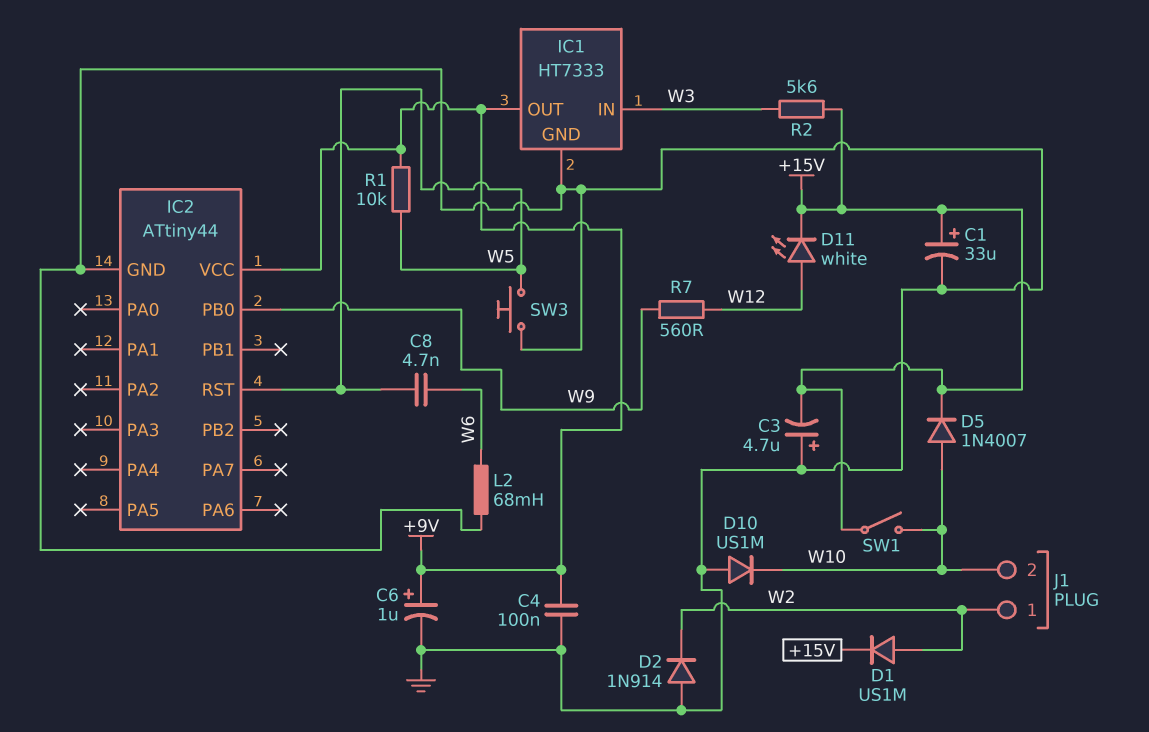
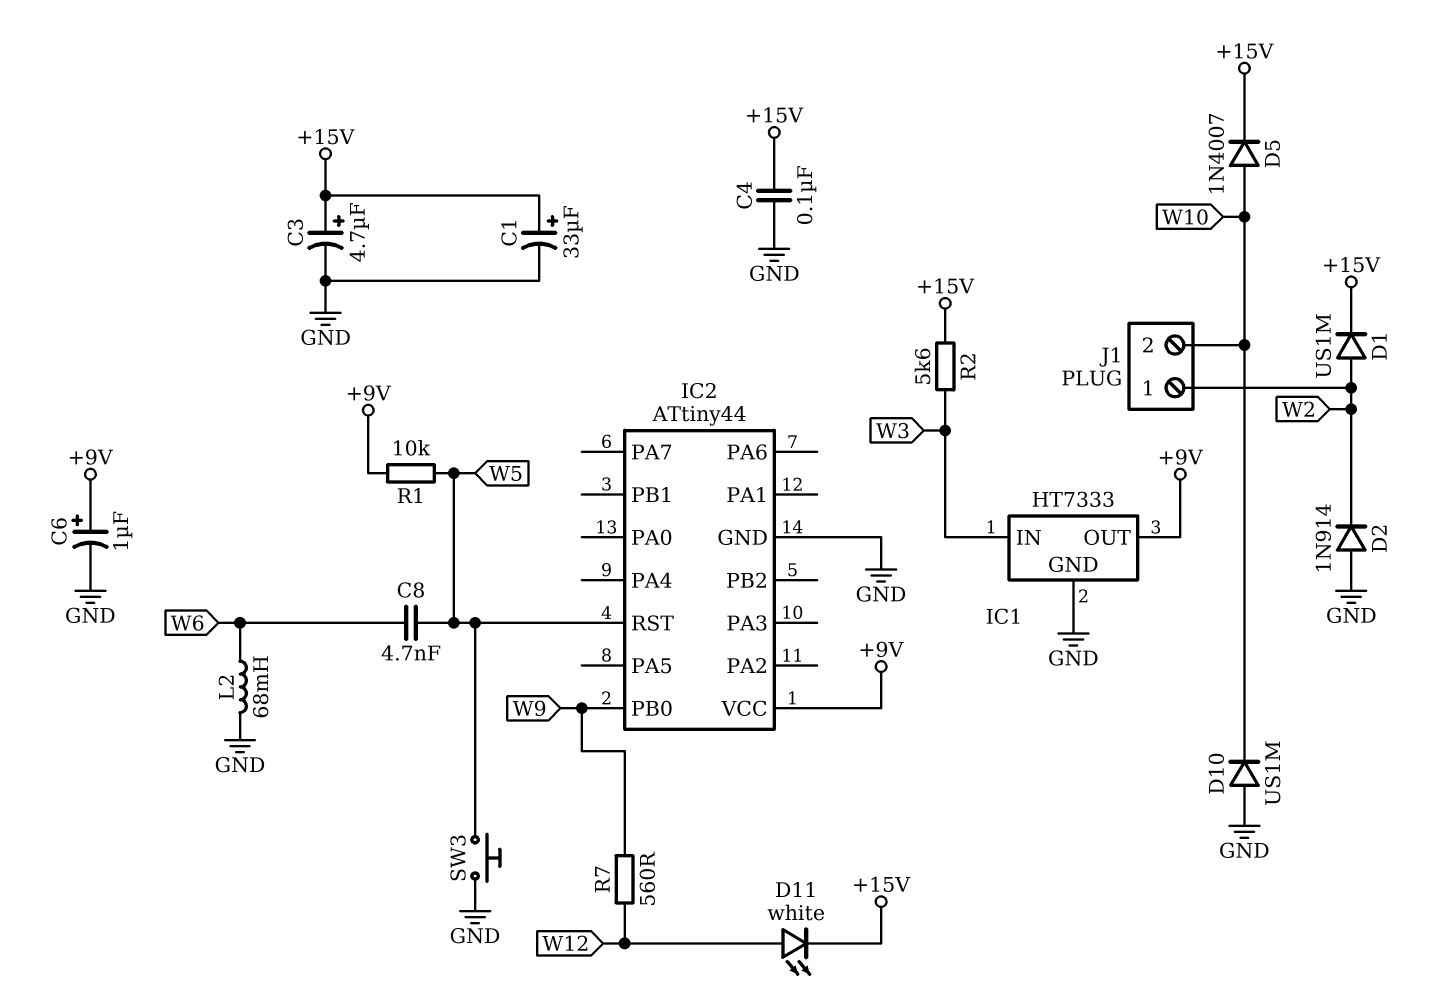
C3: 4.7uF (plus GND, minus +15V) -> 4.7uF (plus +15V, minus GND)
C4: 100nF (+9V, GND) -> 100nF (+15V, GND)
SW1: switch (+15V, W10) -> none

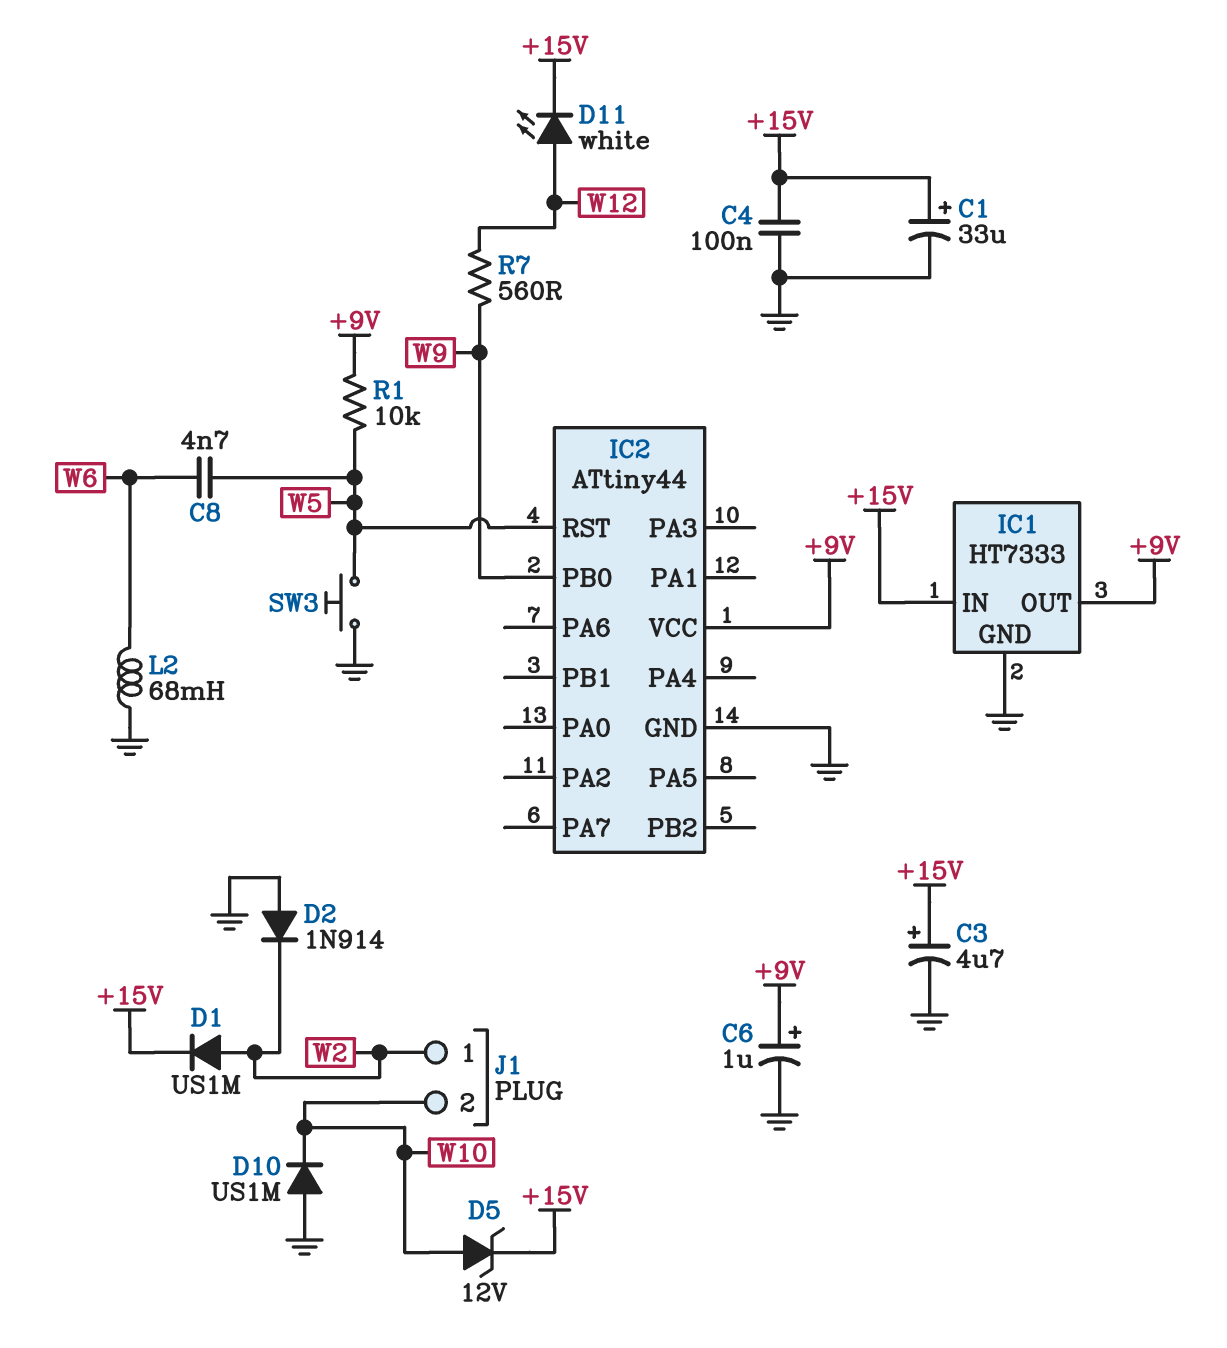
D5: diode 1N4007 (A W10, K +15V) -> zener 12V (A W10, K +15V)
IC1 pin IN: W3 -> +15V
R2: 5.6k (+15V, W3) -> none

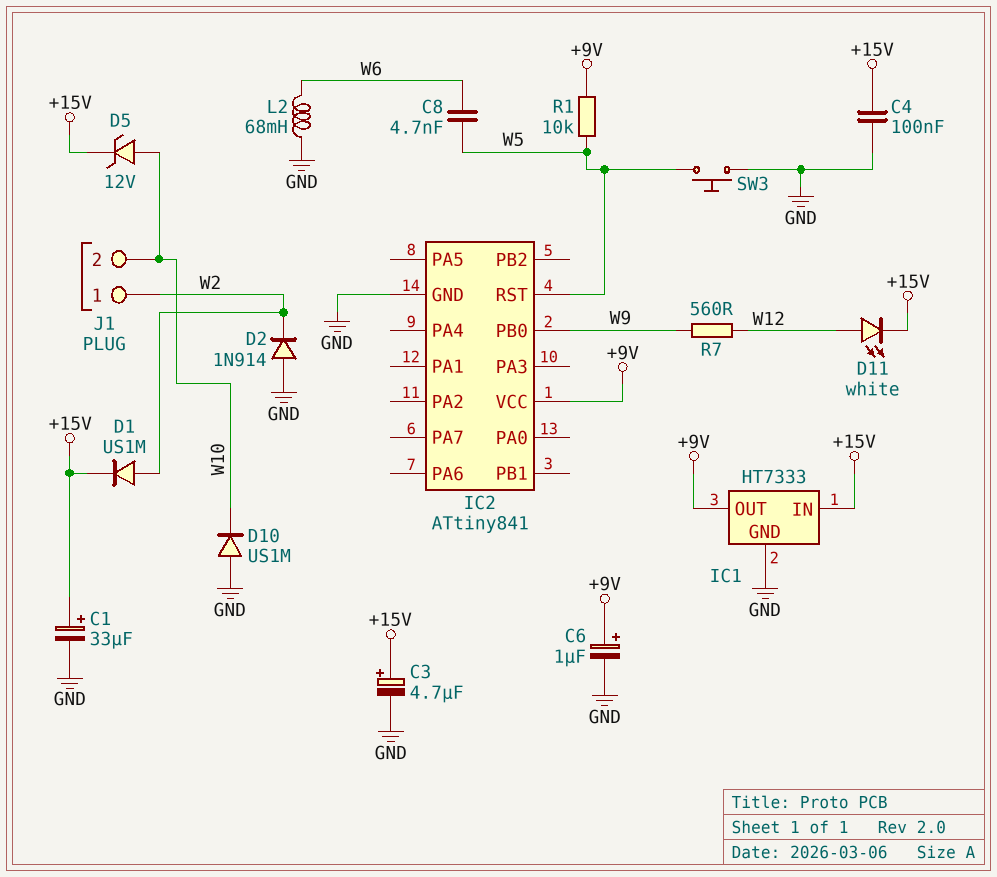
IC2: ATtiny44 -> ATtiny841

